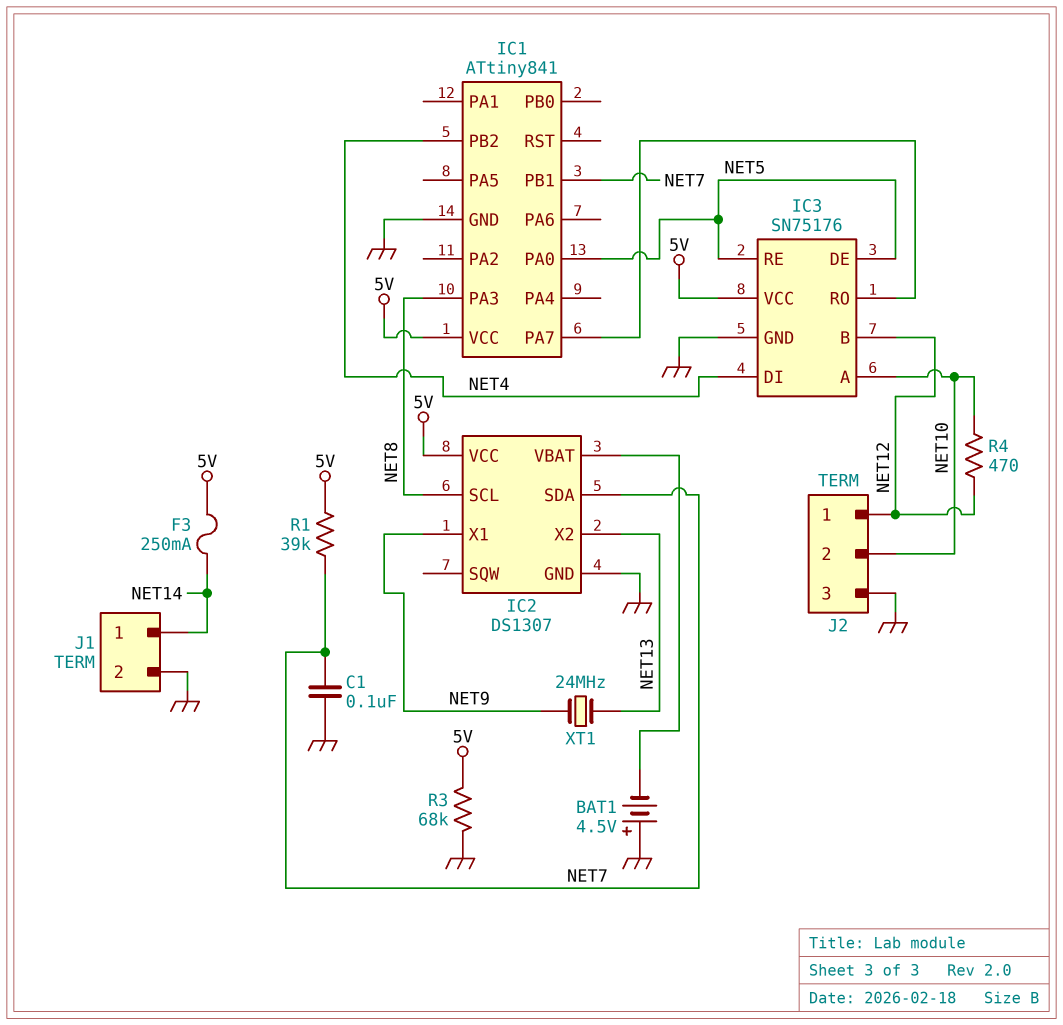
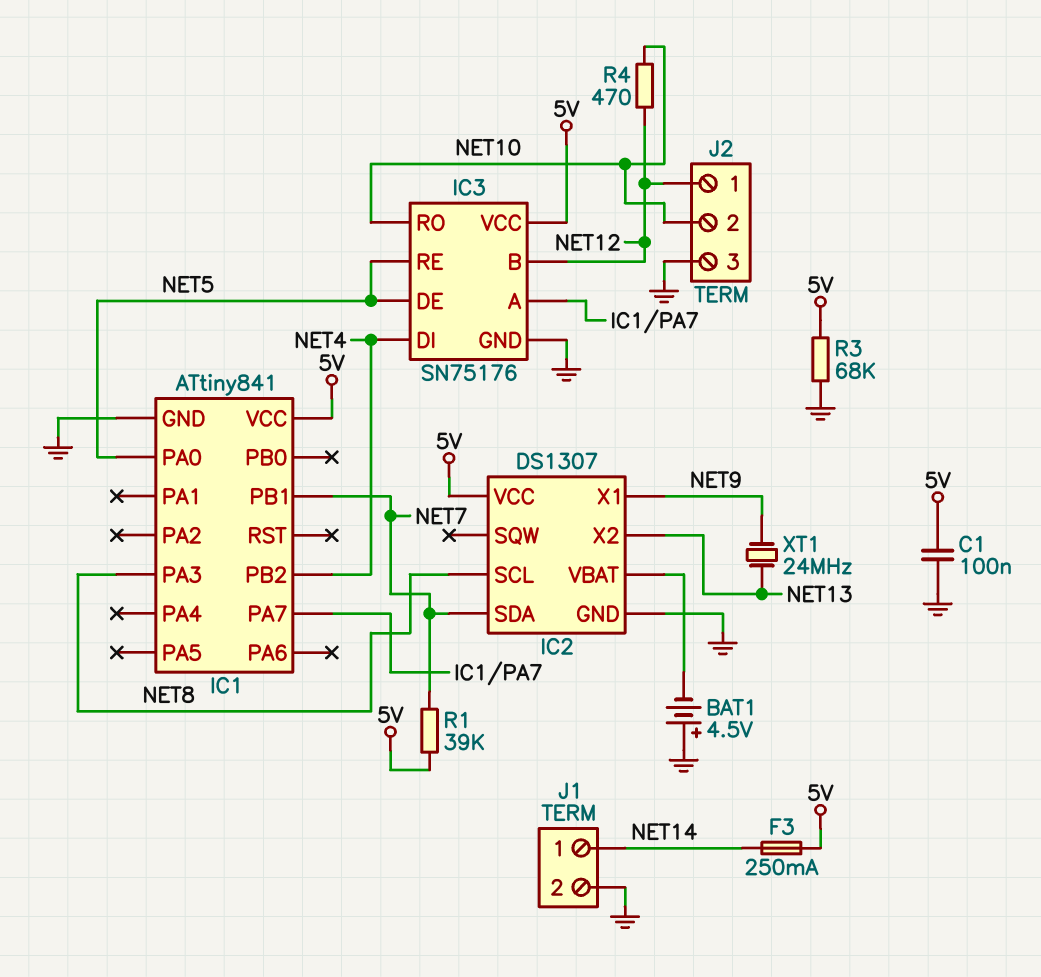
C1: 100nF (GND, NET7) -> 100nF (5V, GND)
IC3 pin A: NET10 -> IC1/PA7
IC3 pin RO: IC1/PA7 -> NET10

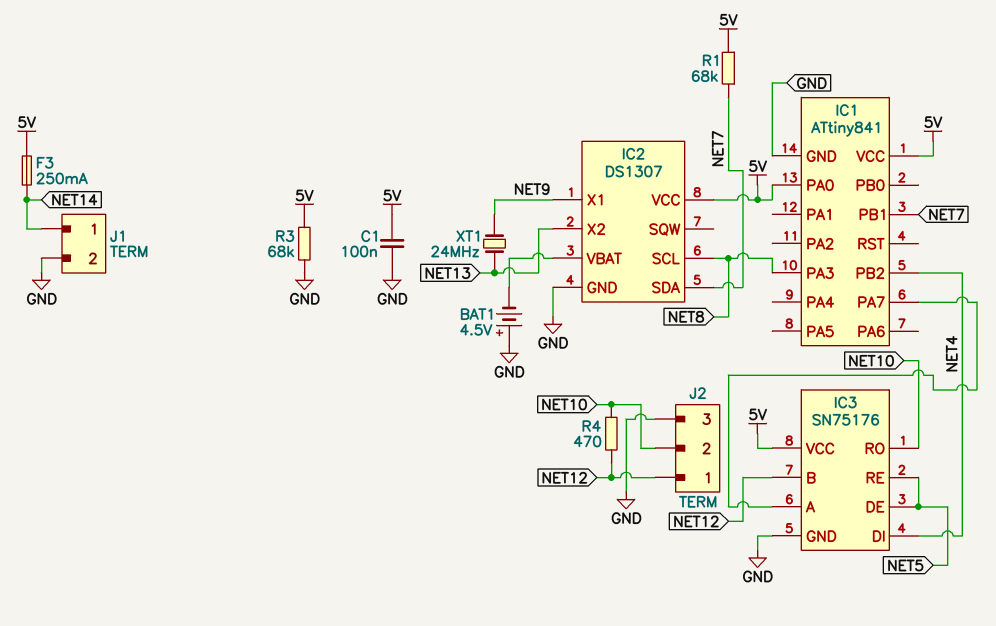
IC1 pin PA0: NET5 -> 5V
R1: 39k (5V, NET7) -> 68k (5V, NET7)

